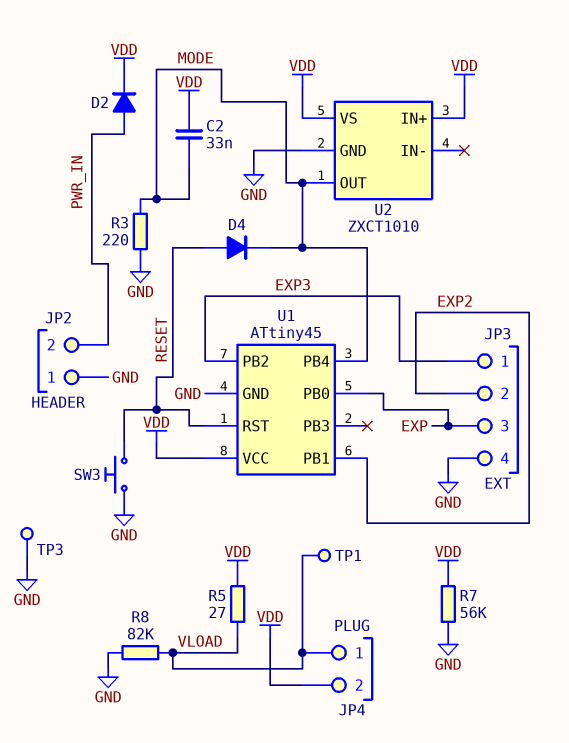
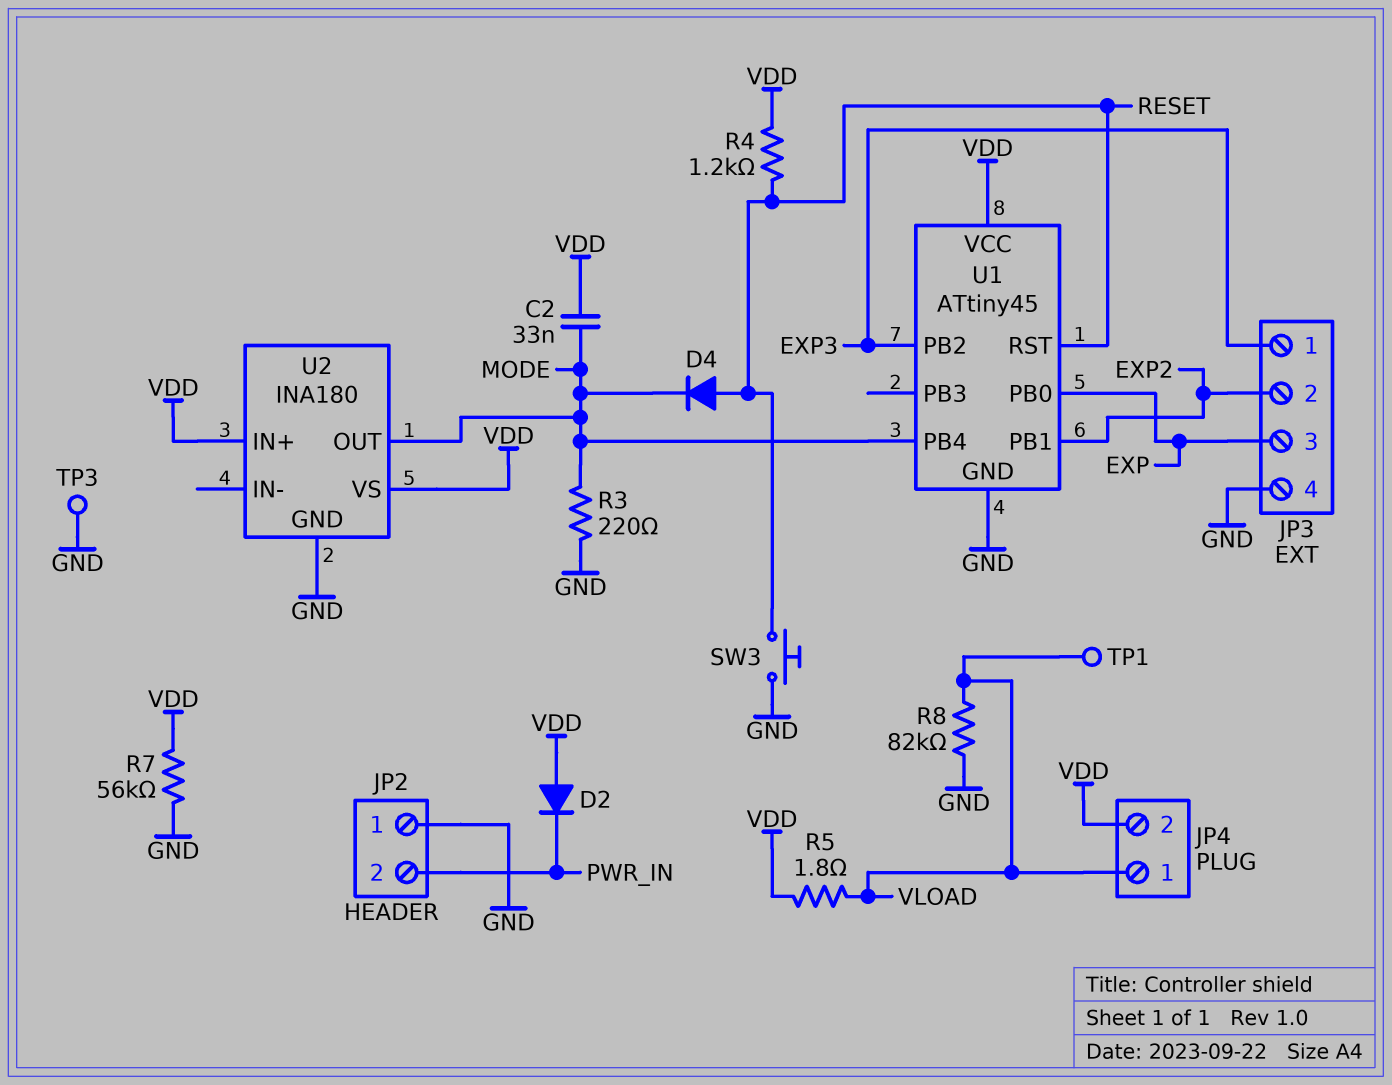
D2: diode (A PWR_IN, K VDD) -> diode (A VDD, K PWR_IN)
R4: none -> 1.2k (RESET, VDD)
R5: 27 (VDD, VLOAD) -> 1.8 (VDD, VLOAD)
U2: ZXCT1010 -> INA180

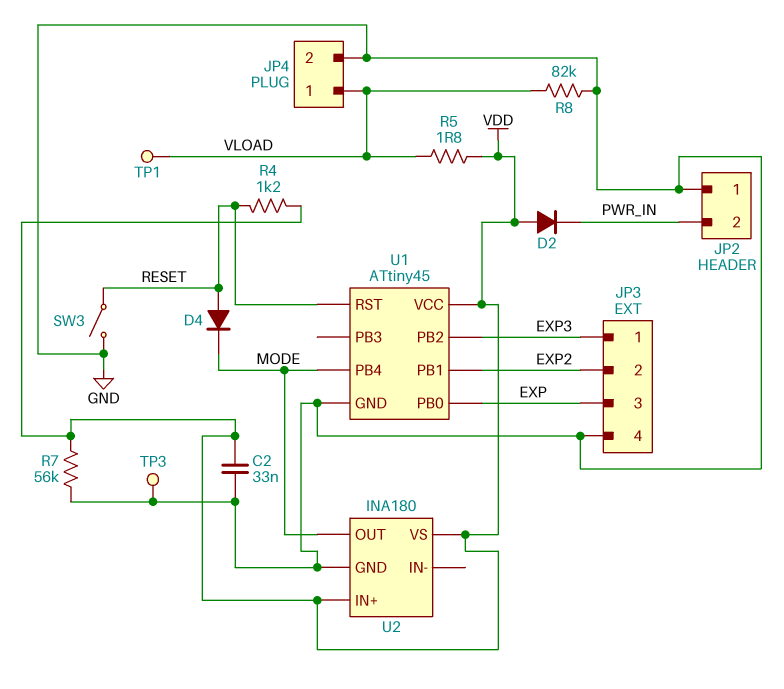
C2: 33nF (MODE, VDD) -> 33nF (GND, VDD)
JP4 pin 2: VDD -> GND
R3: 220 (GND, MODE) -> none
SW3: button (GND, RESET) -> switch (GND, RESET)

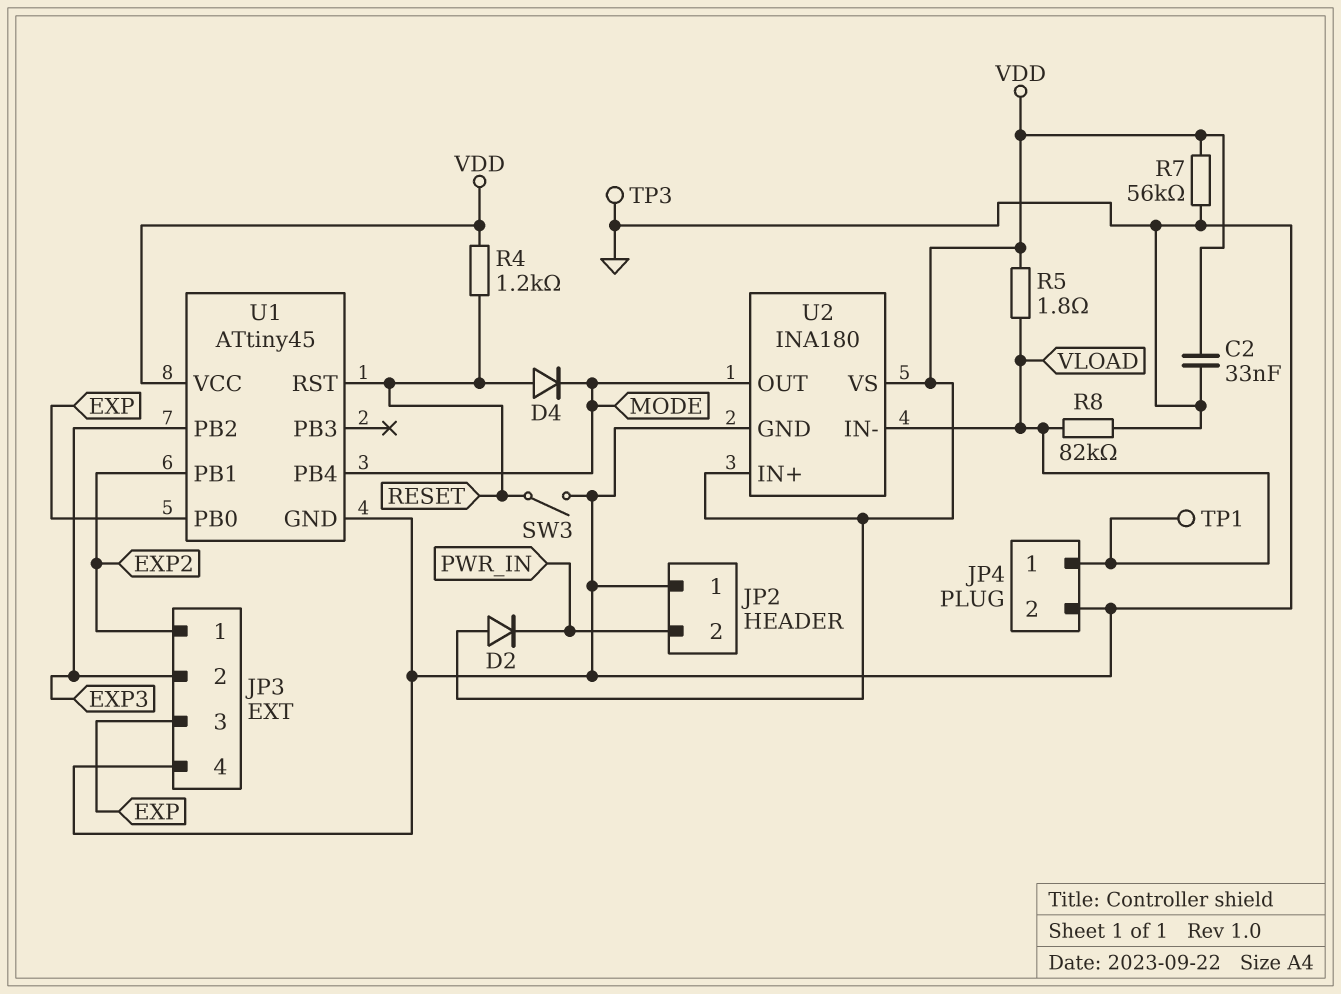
JP3 pin 1: EXP3 -> EXP2
JP3 pin 2: EXP2 -> EXP3
U2 pin IN-: none -> VLOAD

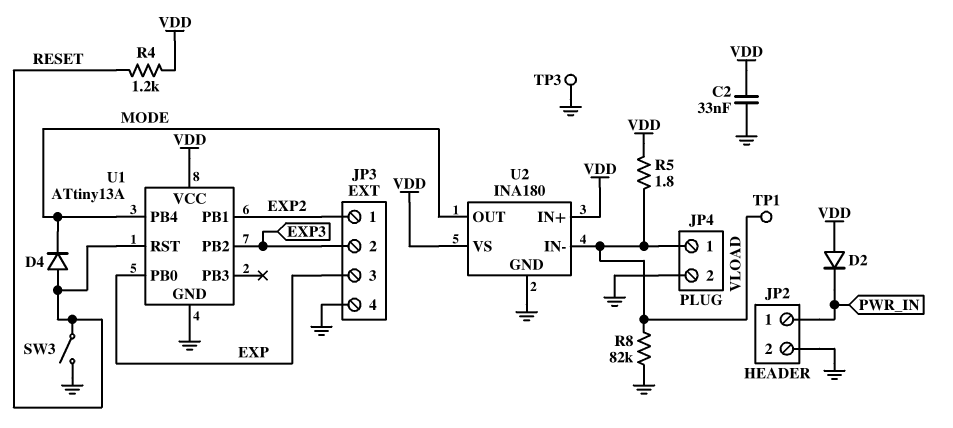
JP2 pin 1: GND -> PWR_IN
JP2 pin 2: PWR_IN -> GND
R7: 56k (GND, VDD) -> none
U1: ATtiny45 -> ATtiny13A

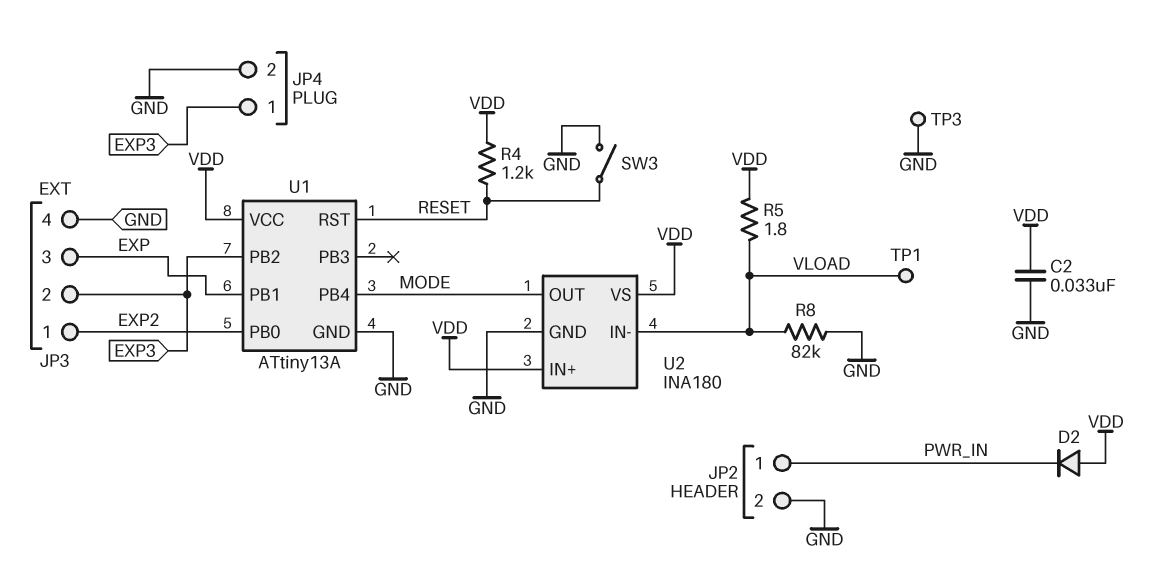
D4: diode (A RESET, K MODE) -> none
JP4 pin 1: VLOAD -> EXP3
U1 pin PB0: EXP -> EXP2
U1 pin PB1: EXP2 -> EXP

